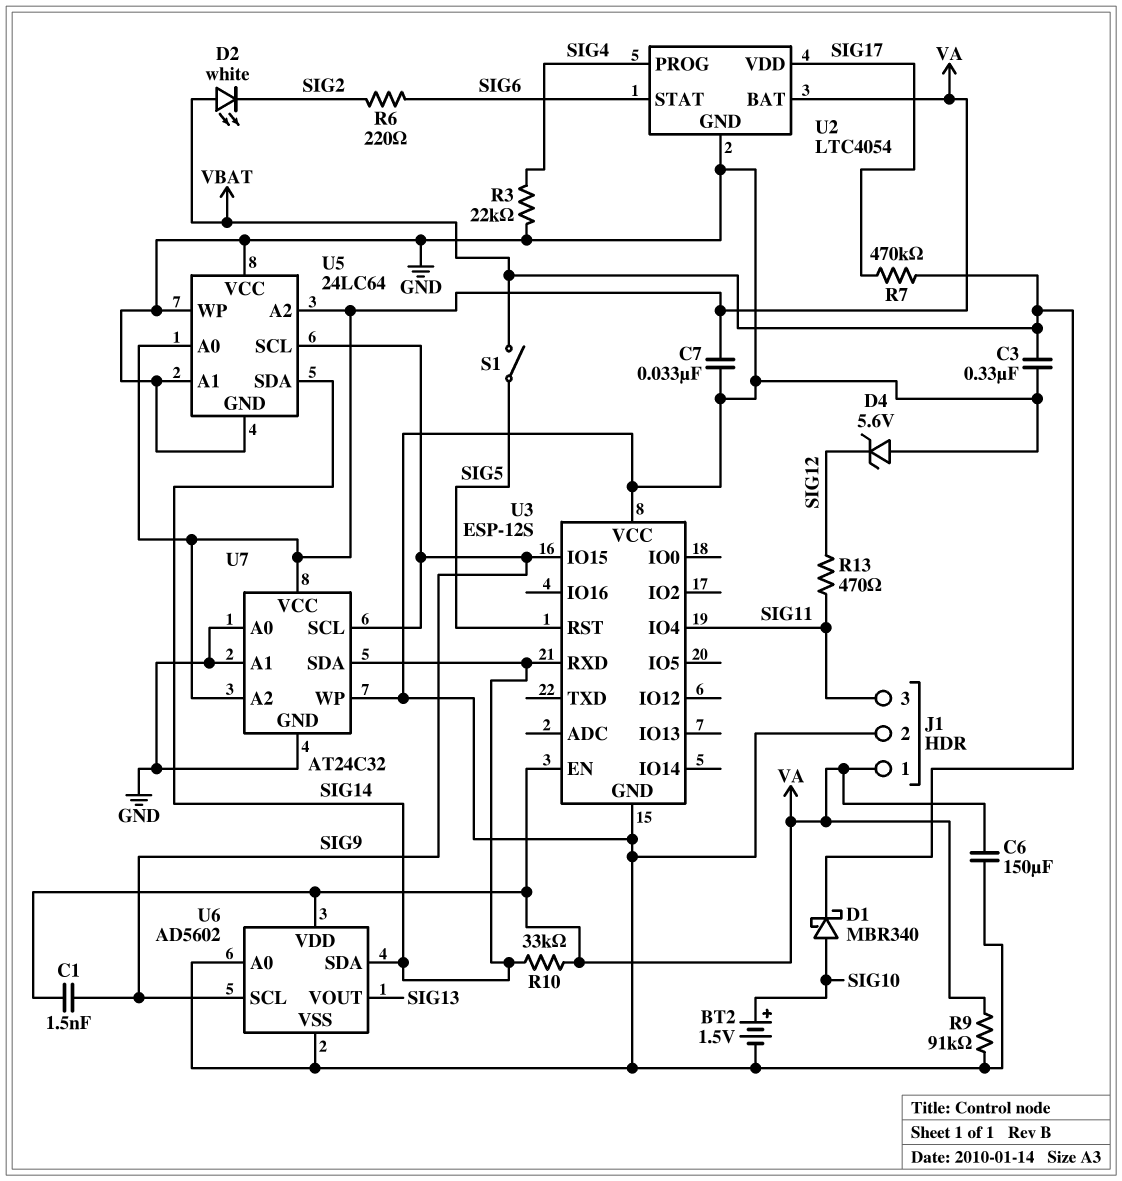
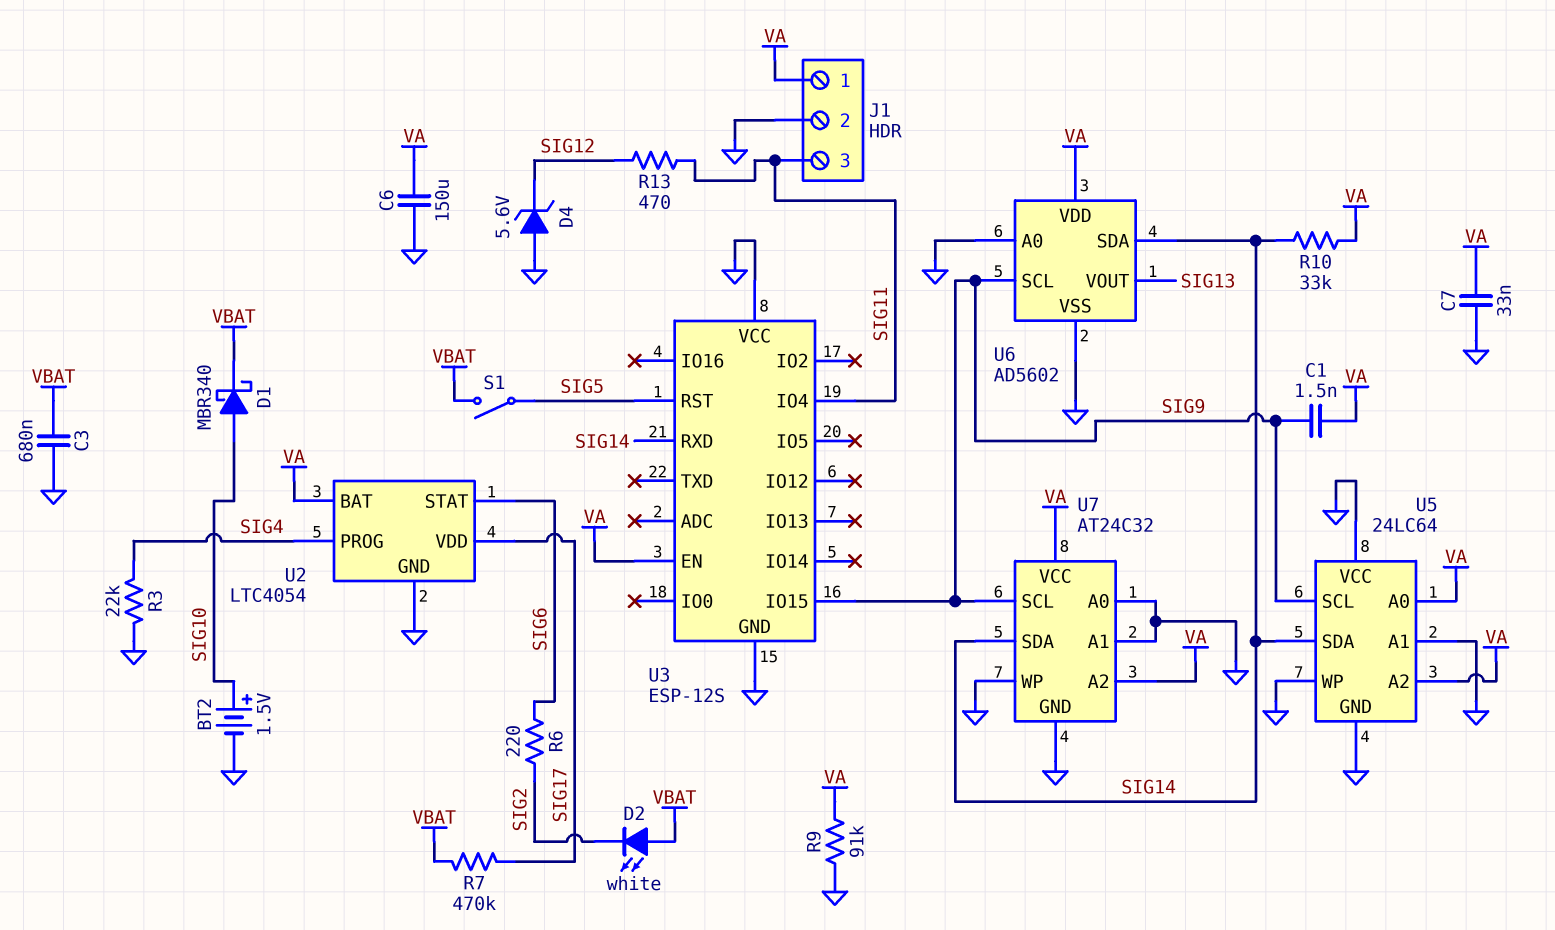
C3: 330nF (GND, VBAT) -> 680nF (GND, VBAT)

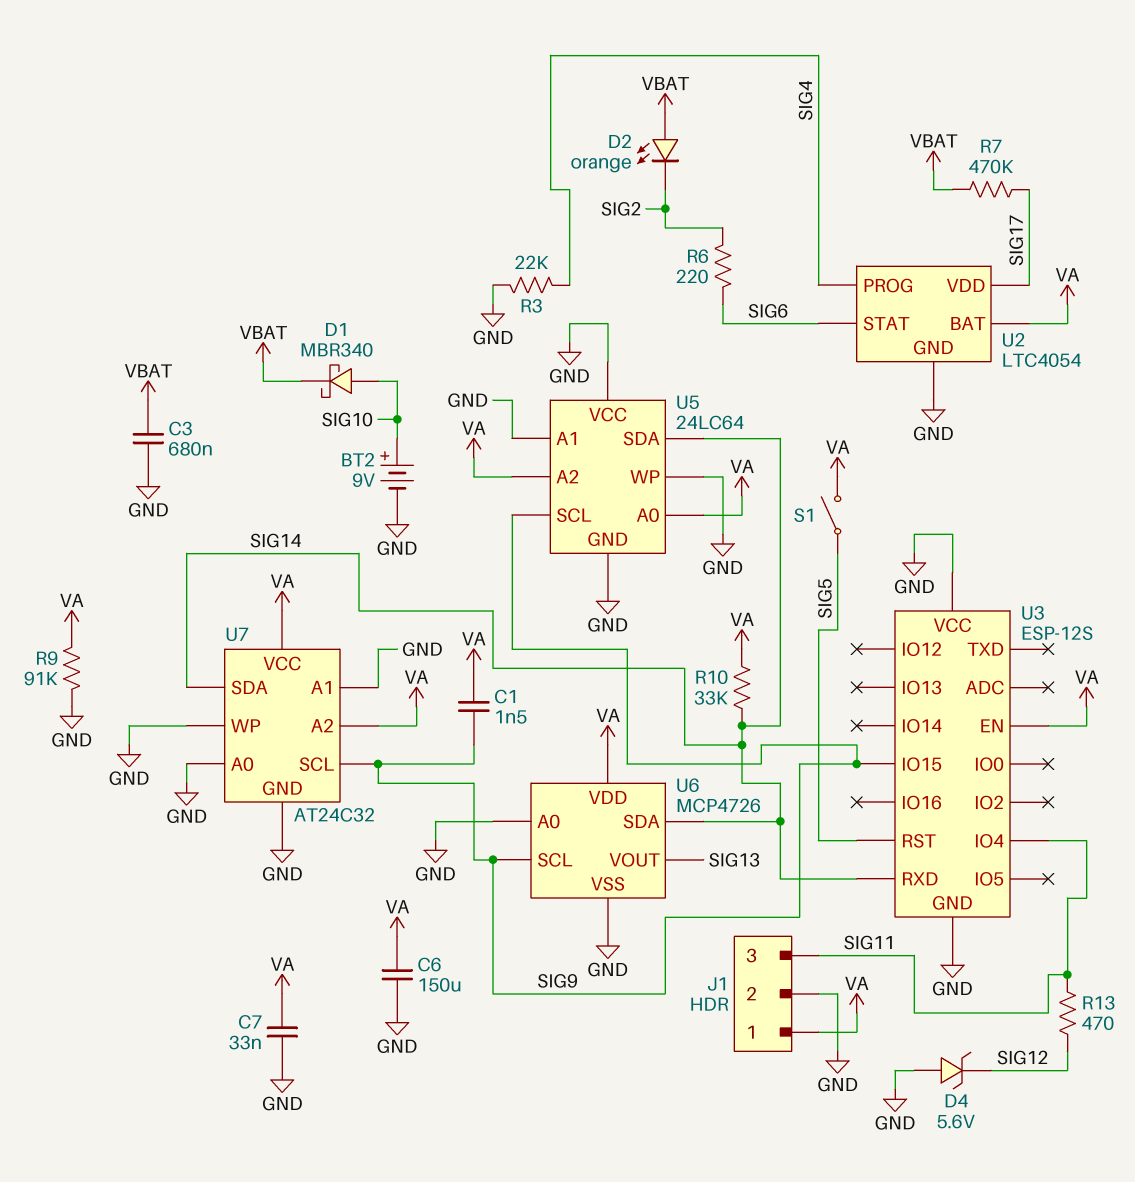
BT2: 1.5V (plus SIG10, minus GND) -> 9V (plus SIG10, minus GND)
D2: LED white (A VBAT, K SIG2) -> LED orange (A VBAT, K SIG2)
S1: switch (SIG5, VBAT) -> switch (SIG5, VA)
U6: AD5602 -> MCP4726

